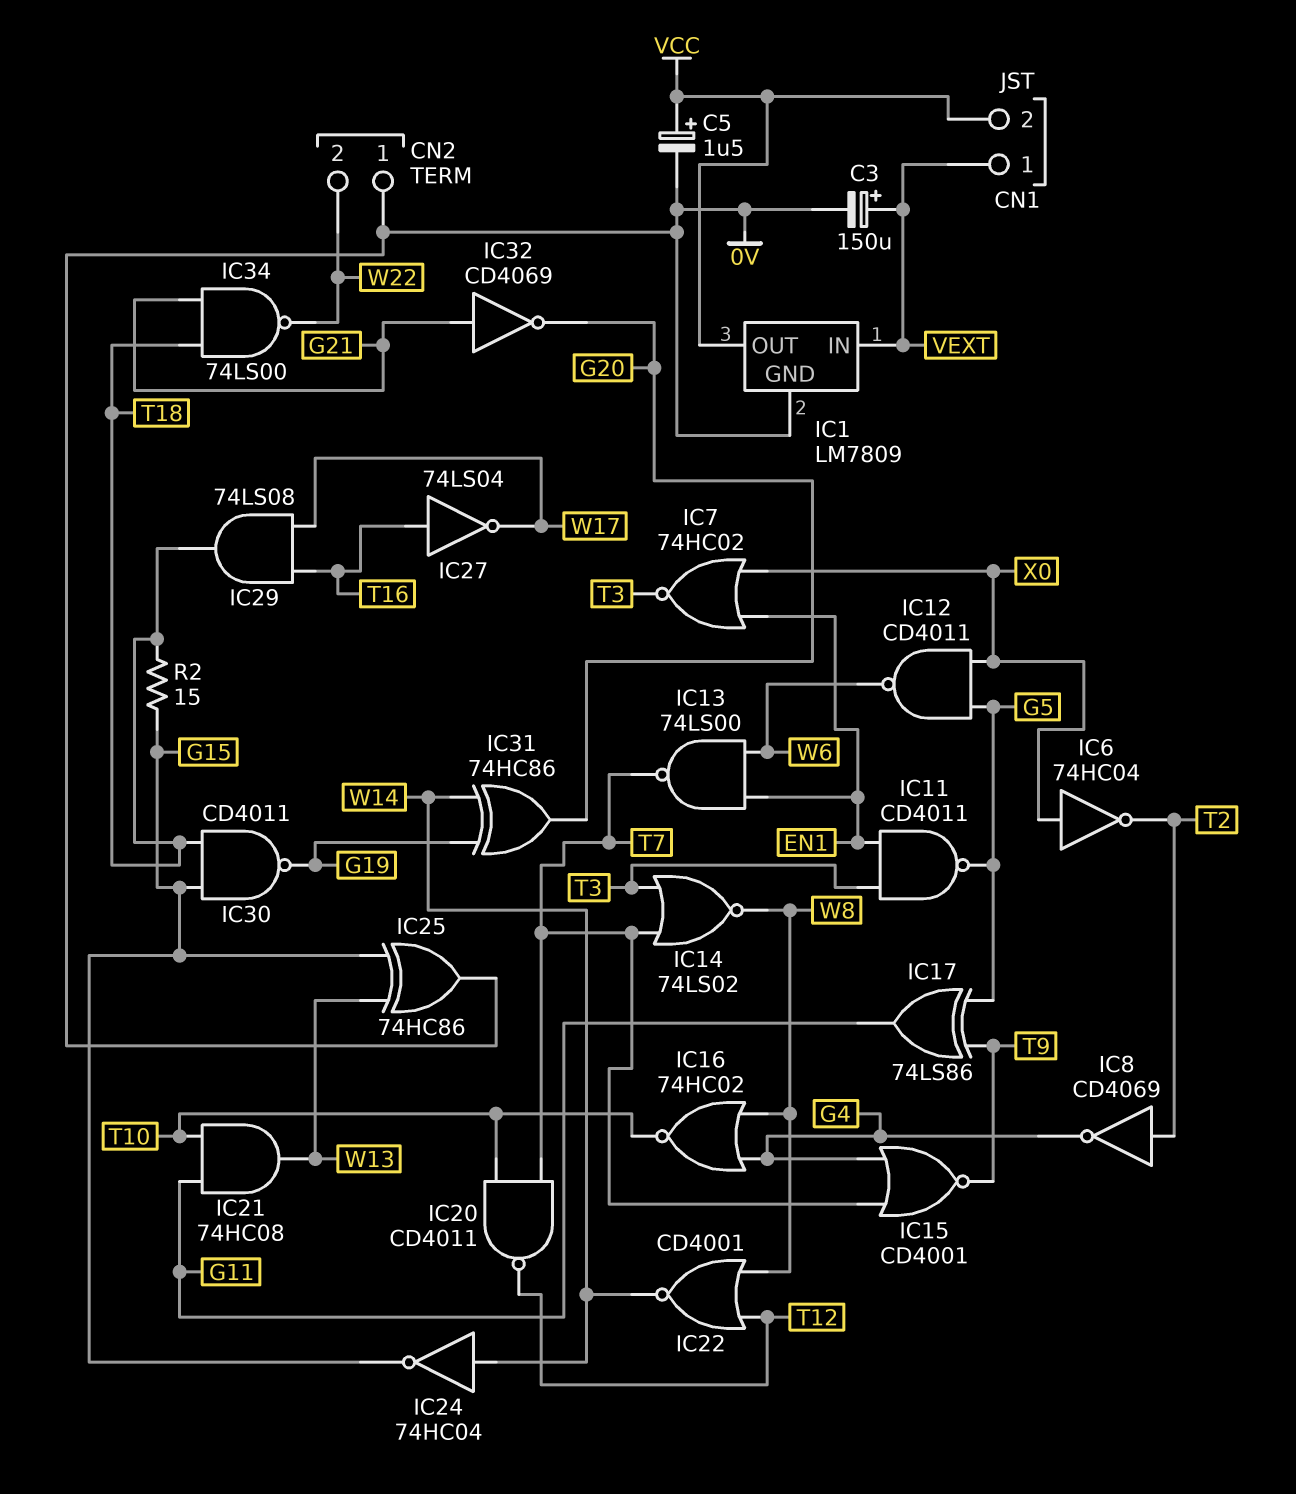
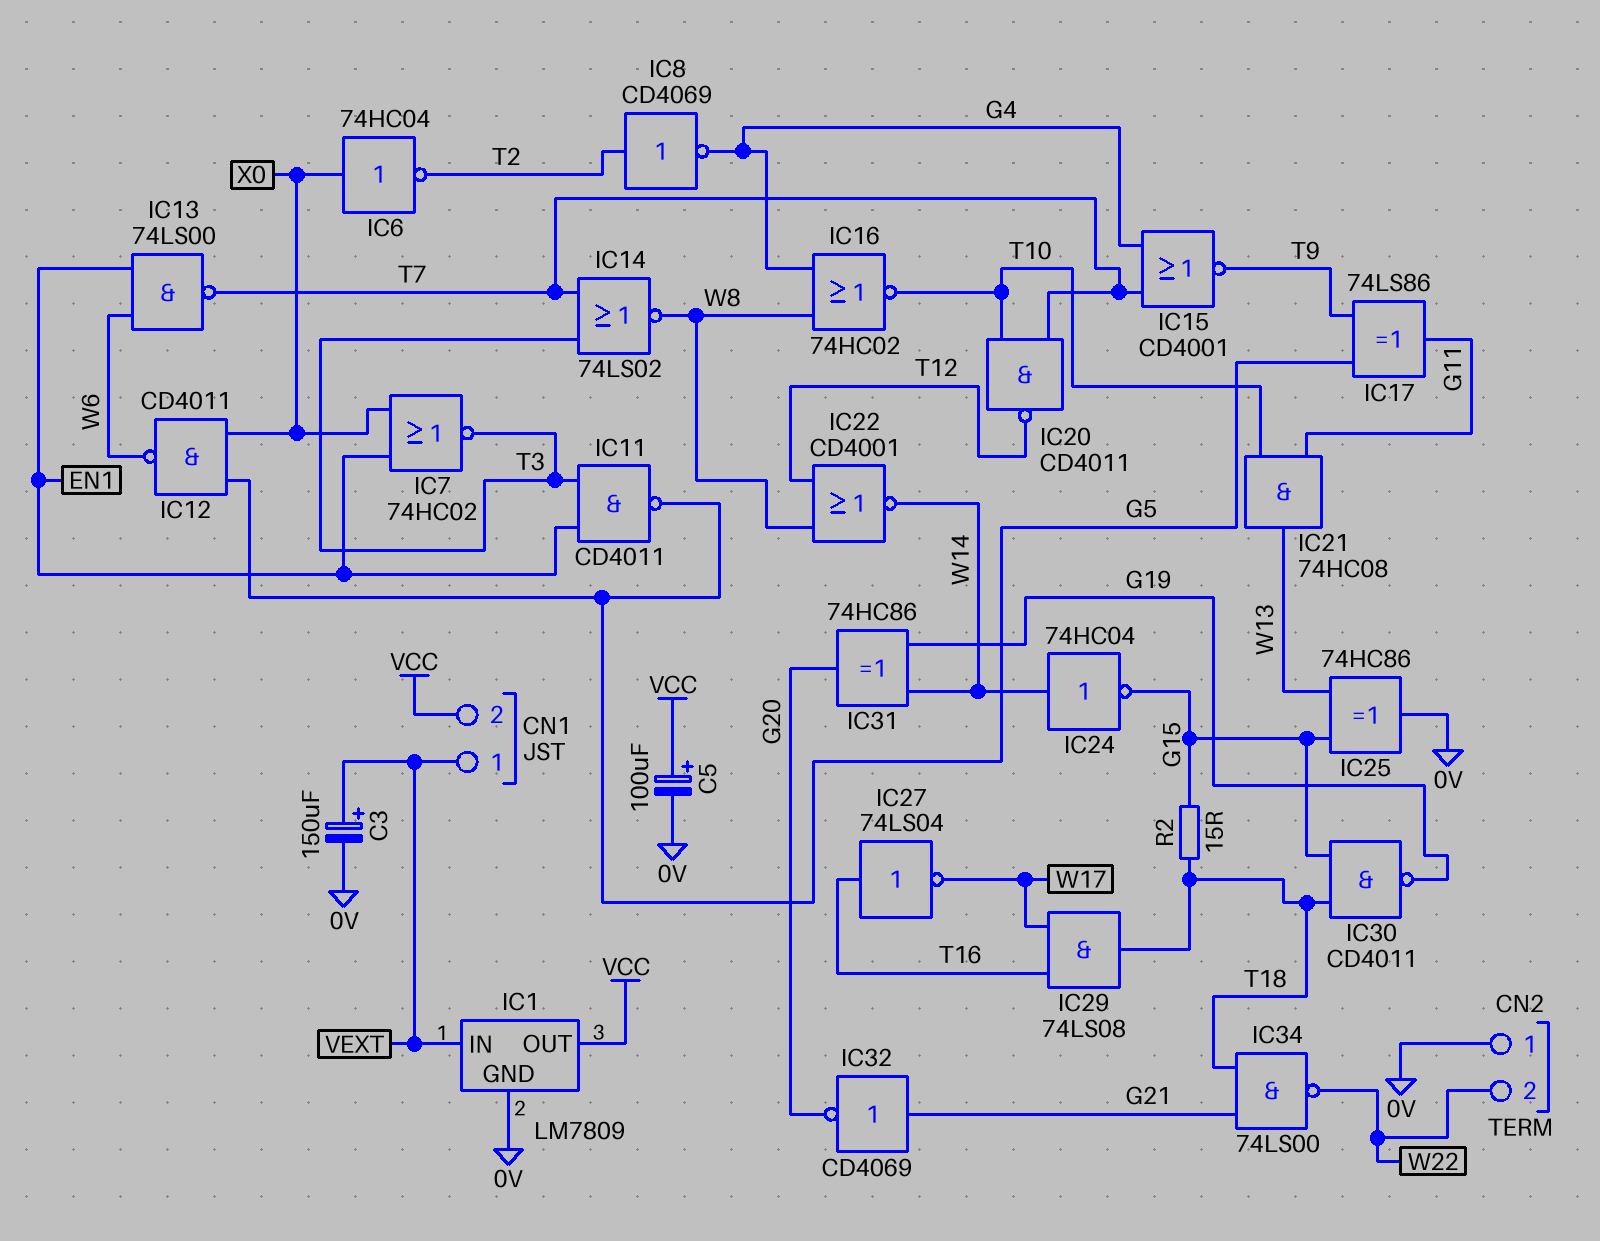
C5: 1.5uF (plus VCC, minus 0V) -> 100uF (plus VCC, minus 0V)

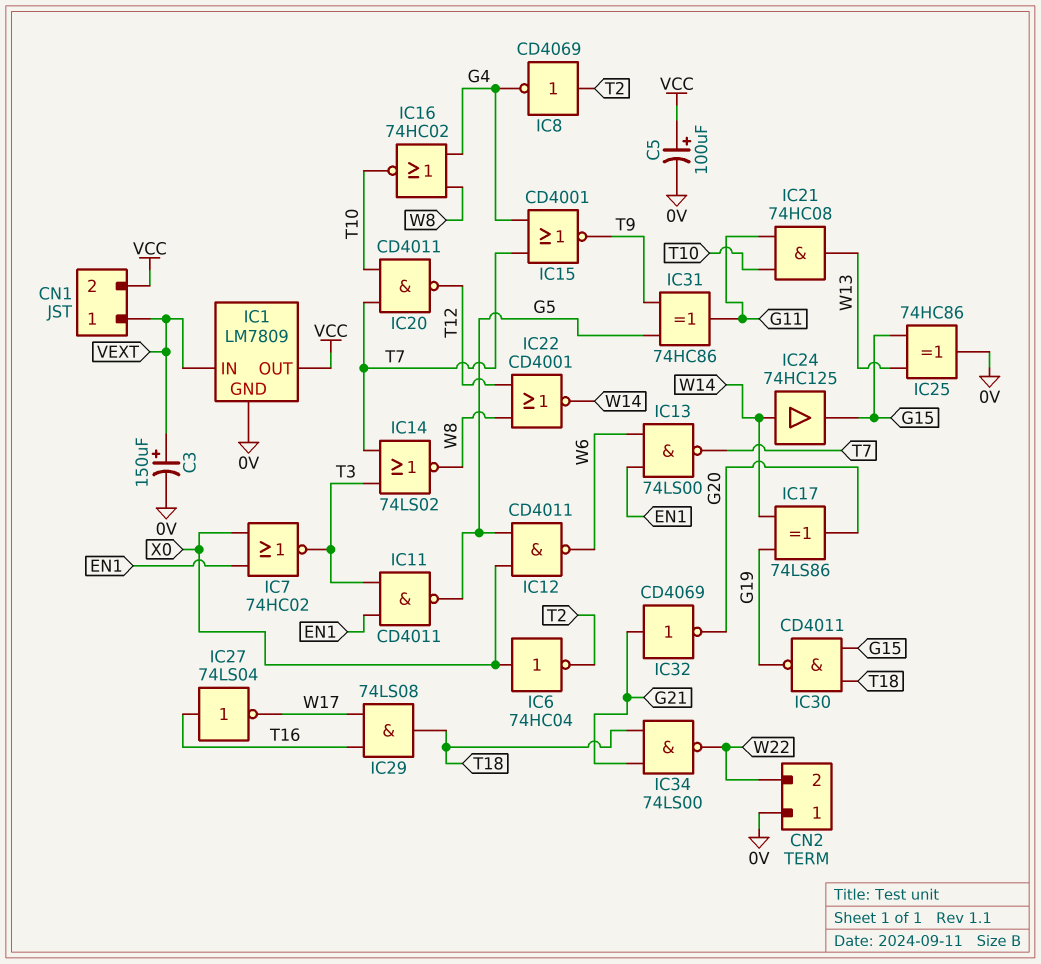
IC17: XOR 74LS86 (in G5, in T9, out G11) -> XOR 74LS86 (in G19, in W14, out G20)
IC24: NOT 74HC04 (in W14, out G15) -> buffer 74HC125 (in W14, out G15)
IC31: XOR 74HC86 (in G19, in W14, out G20) -> XOR 74HC86 (in G5, in T9, out G11)
R2: 15 (G15, T18) -> none

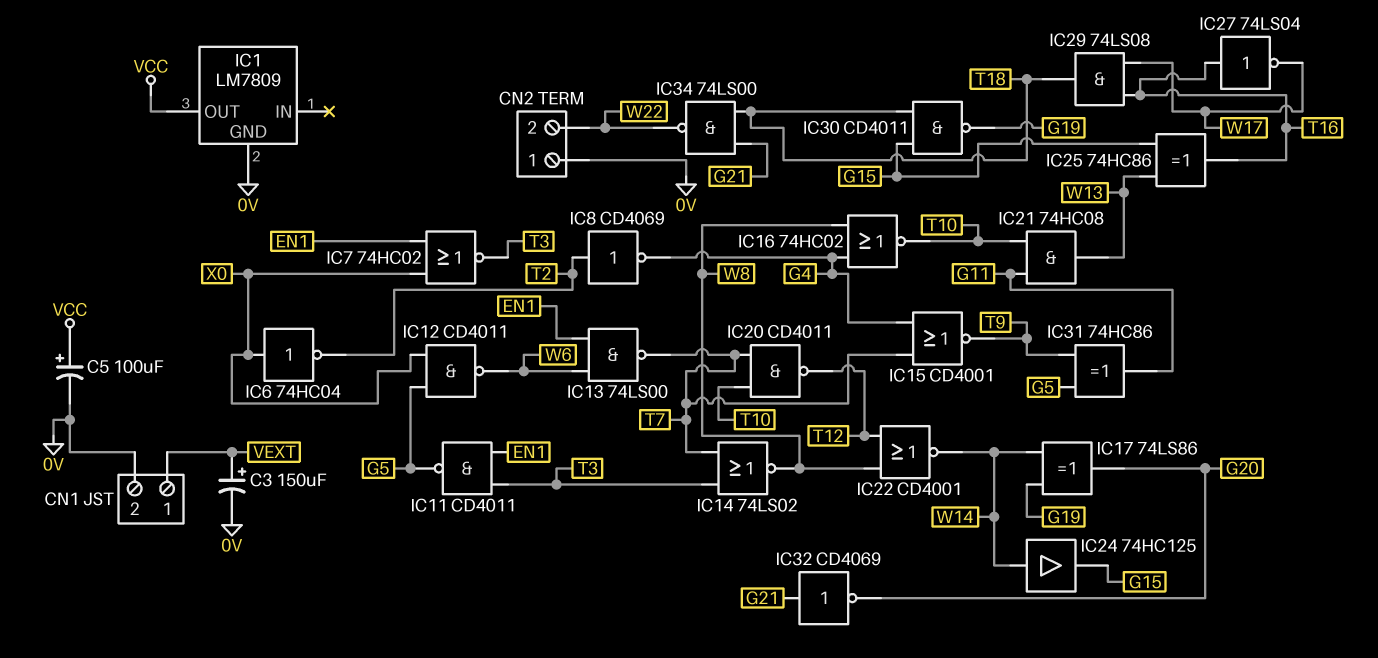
CN1 pin 2: VCC -> 0V
IC1 pin IN: VEXT -> none
IC25: XOR 74HC86 (in G15, in W13, out 0V) -> XOR 74HC86 (in G15, in W13, out T16)

